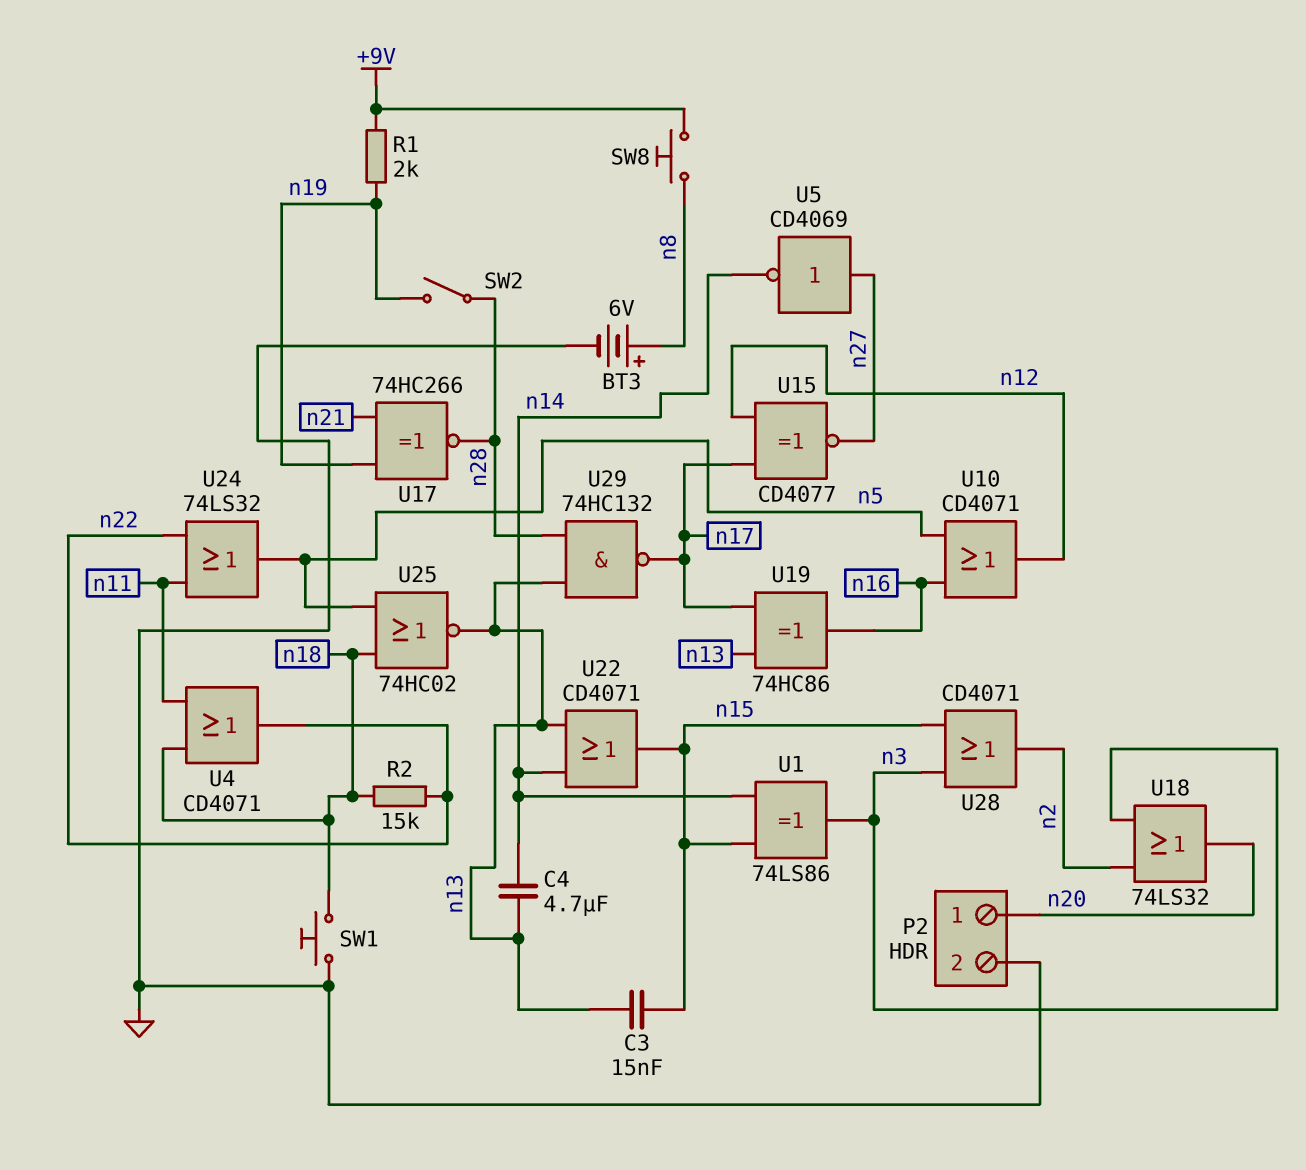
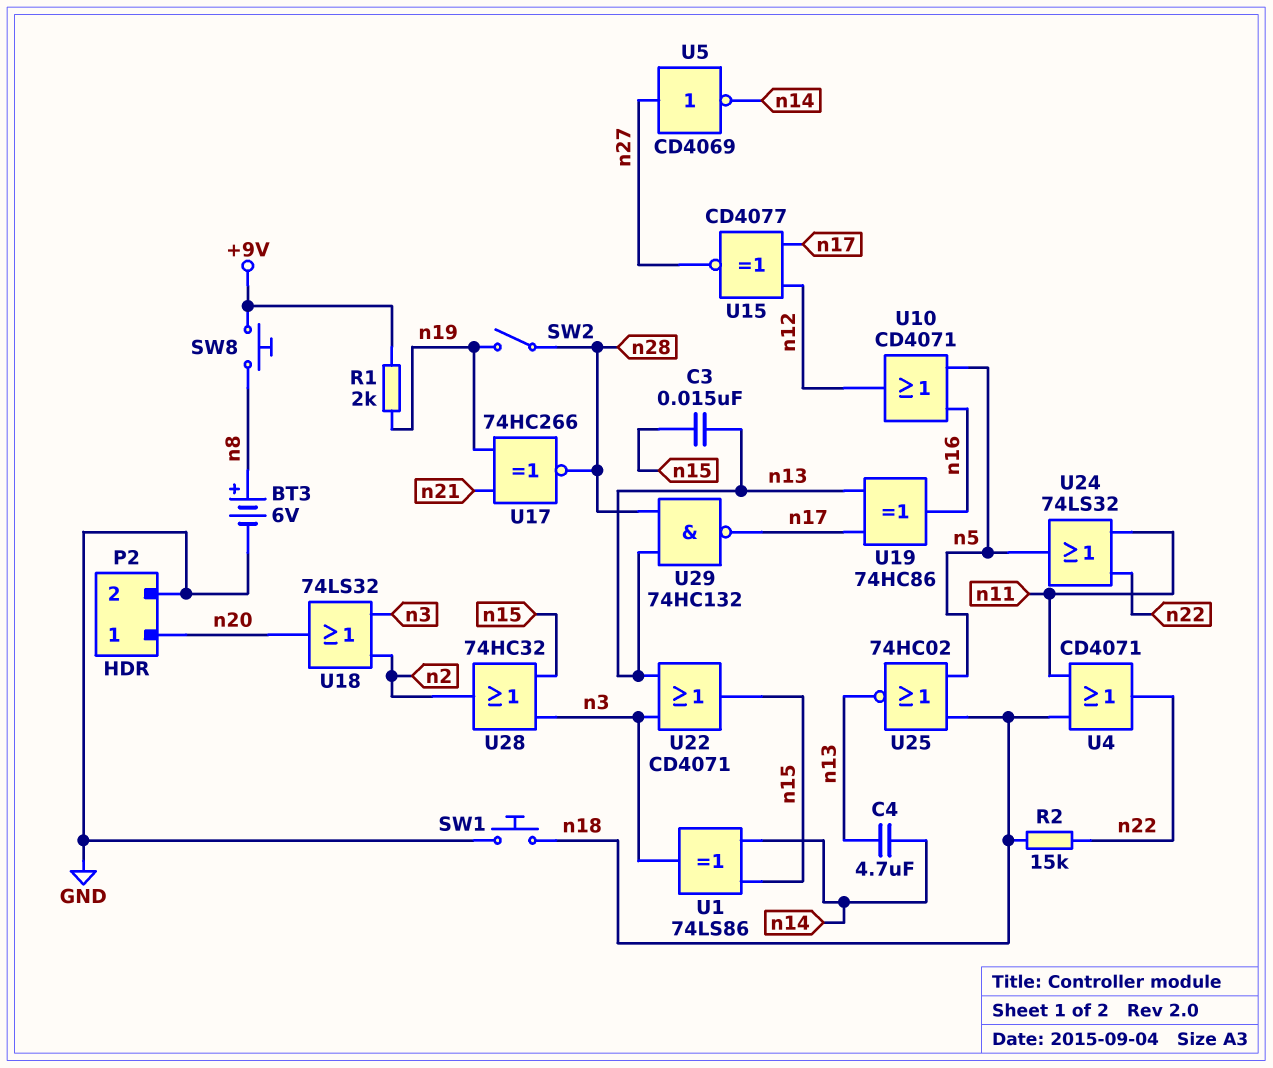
U22: OR CD4071 (in n13, in n14, out n15) -> OR CD4071 (in n3, in n13, out n15)
U28: OR CD4071 (in n3, in n15, out n2) -> OR 74HC32 (in n3, in n15, out n2)

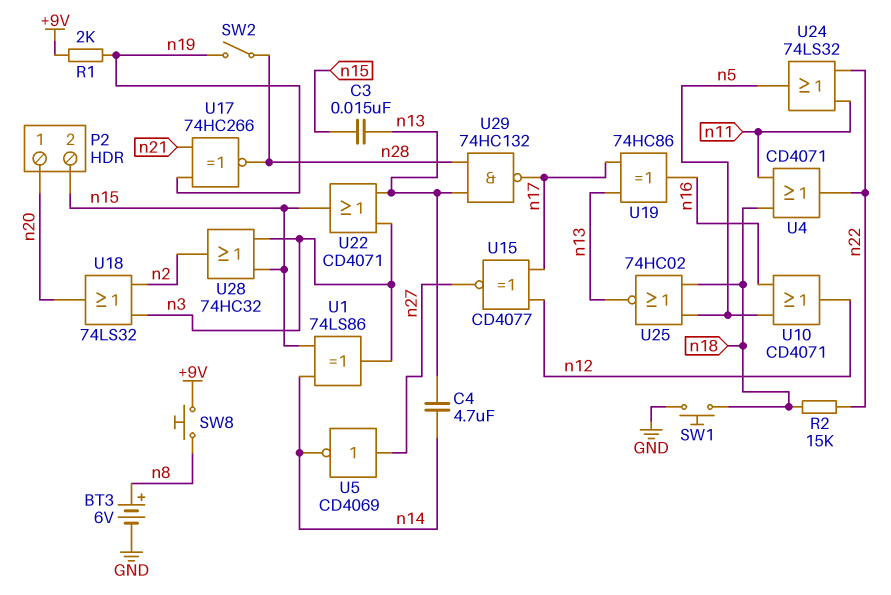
P2 pin 2: GND -> n15

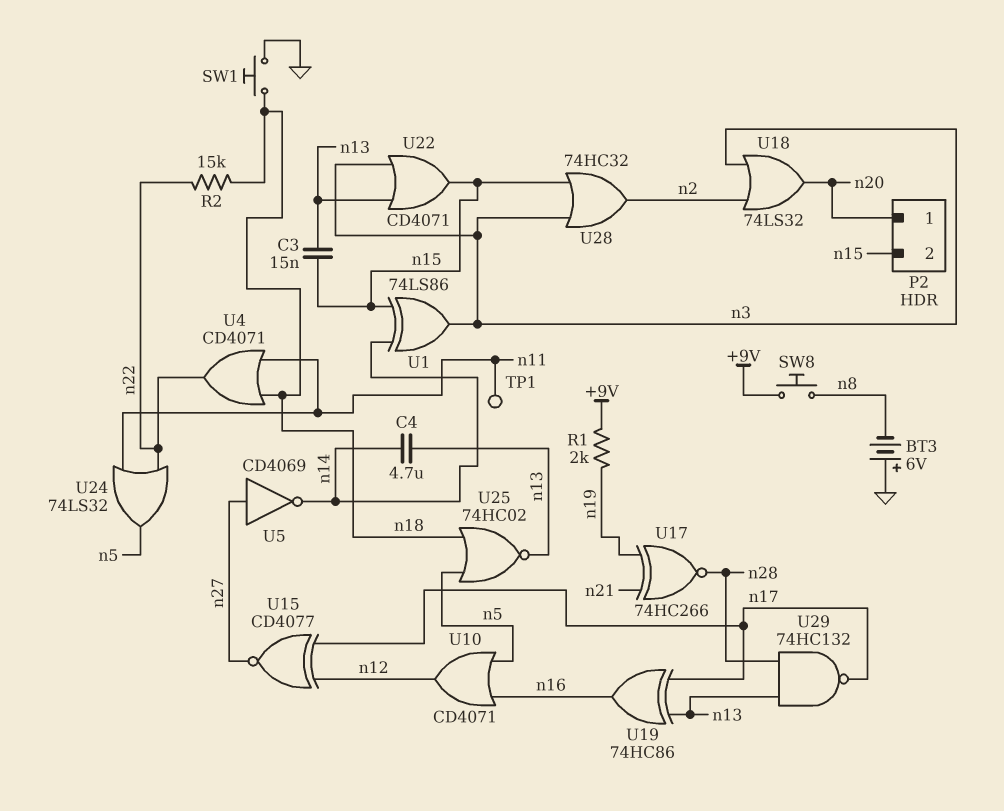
BT3: 6V (plus n8, minus GND) -> 6V (plus GND, minus n8)
SW2: switch (n19, n28) -> none
TP1: none -> test point (n11)

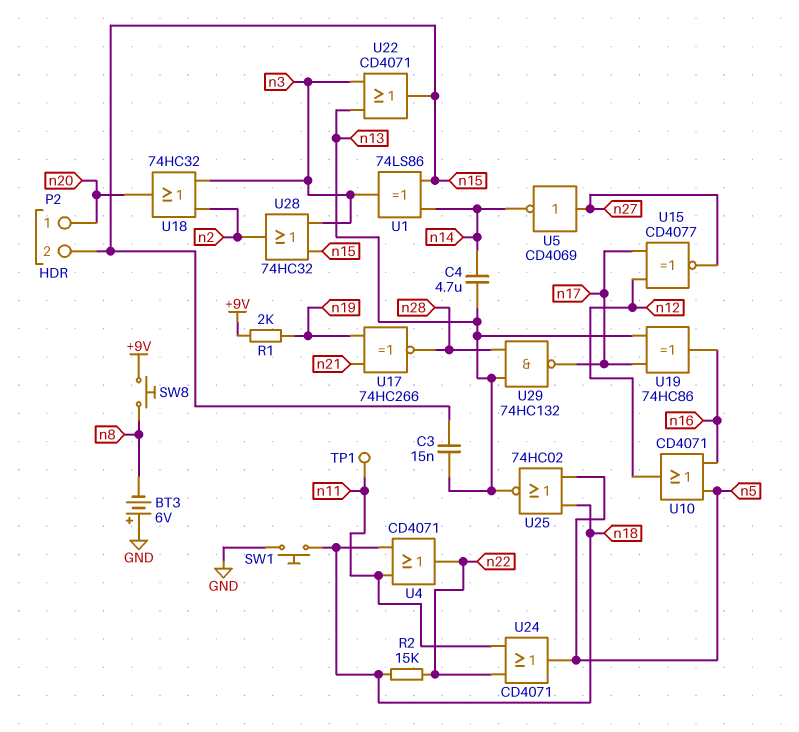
U18: OR 74LS32 (in n2, in n3, out n20) -> OR 74HC32 (in n2, in n3, out n20)
U24: OR 74LS32 (in n11, in n22, out n5) -> OR CD4071 (in n11, in n22, out n5)

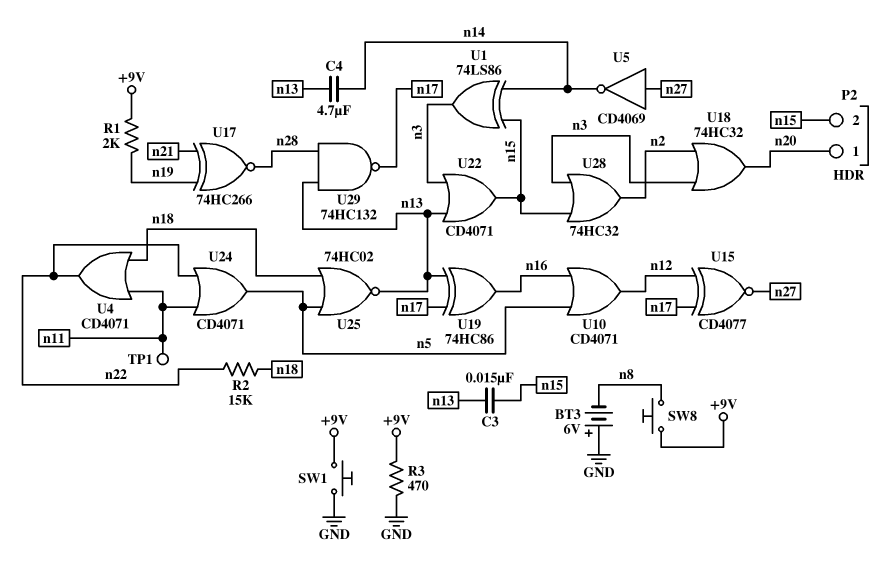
R3: none -> 470 (+9V, GND)
SW1: button (GND, n18) -> button (+9V, GND)

